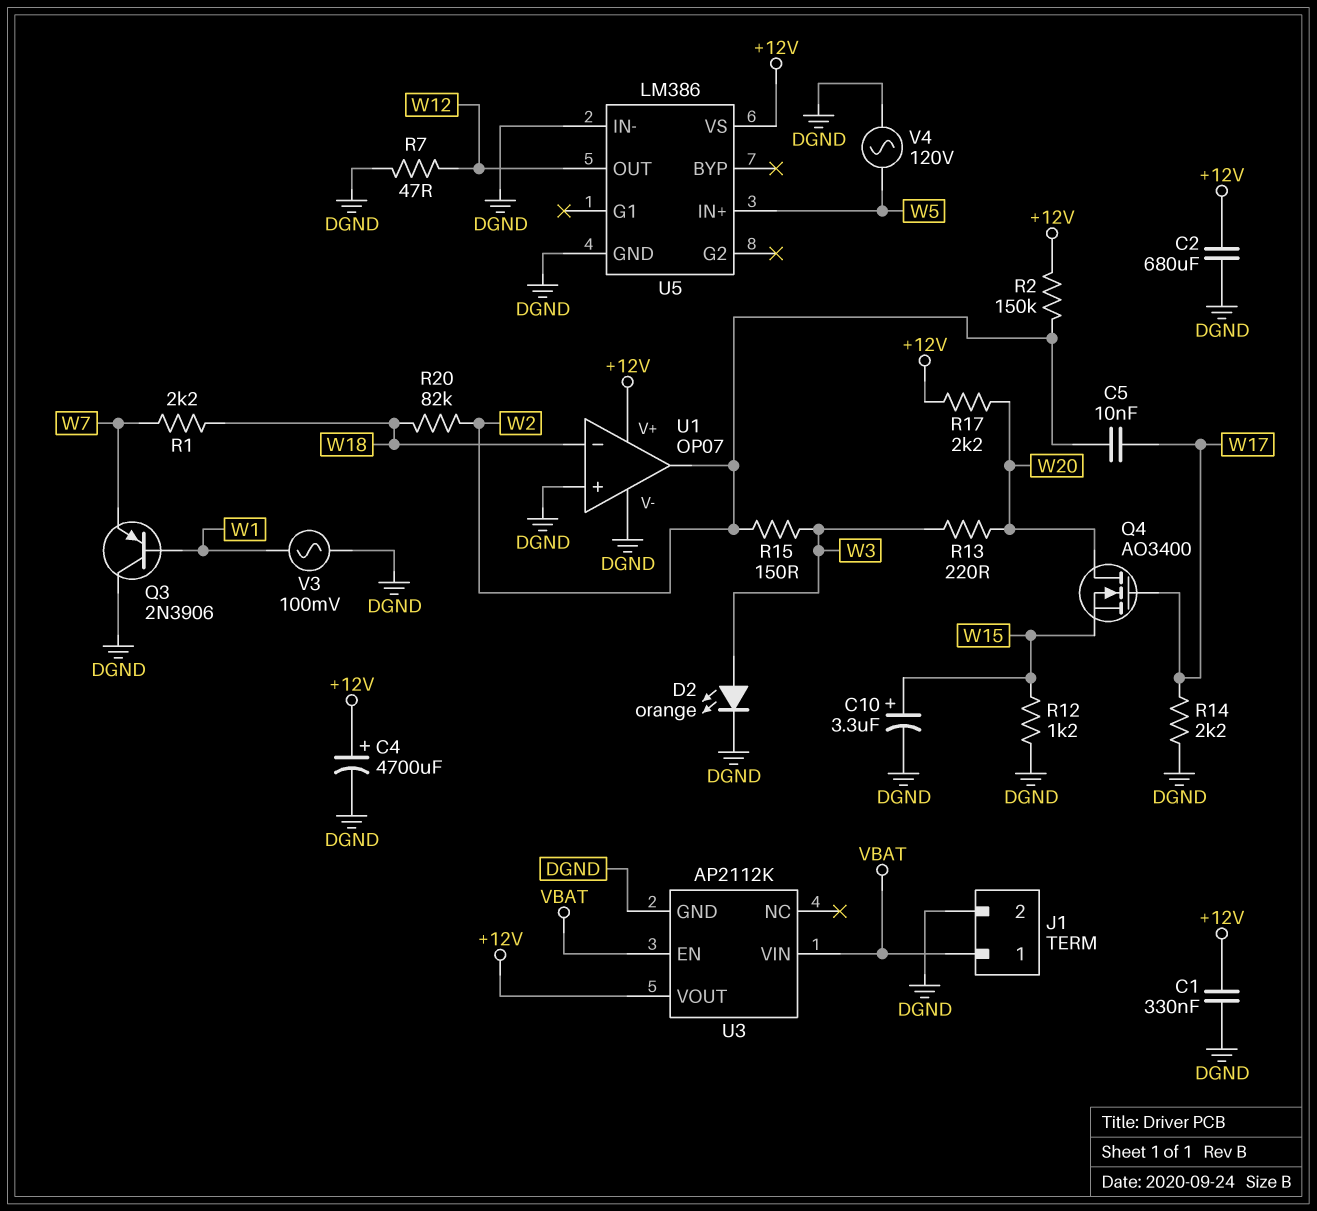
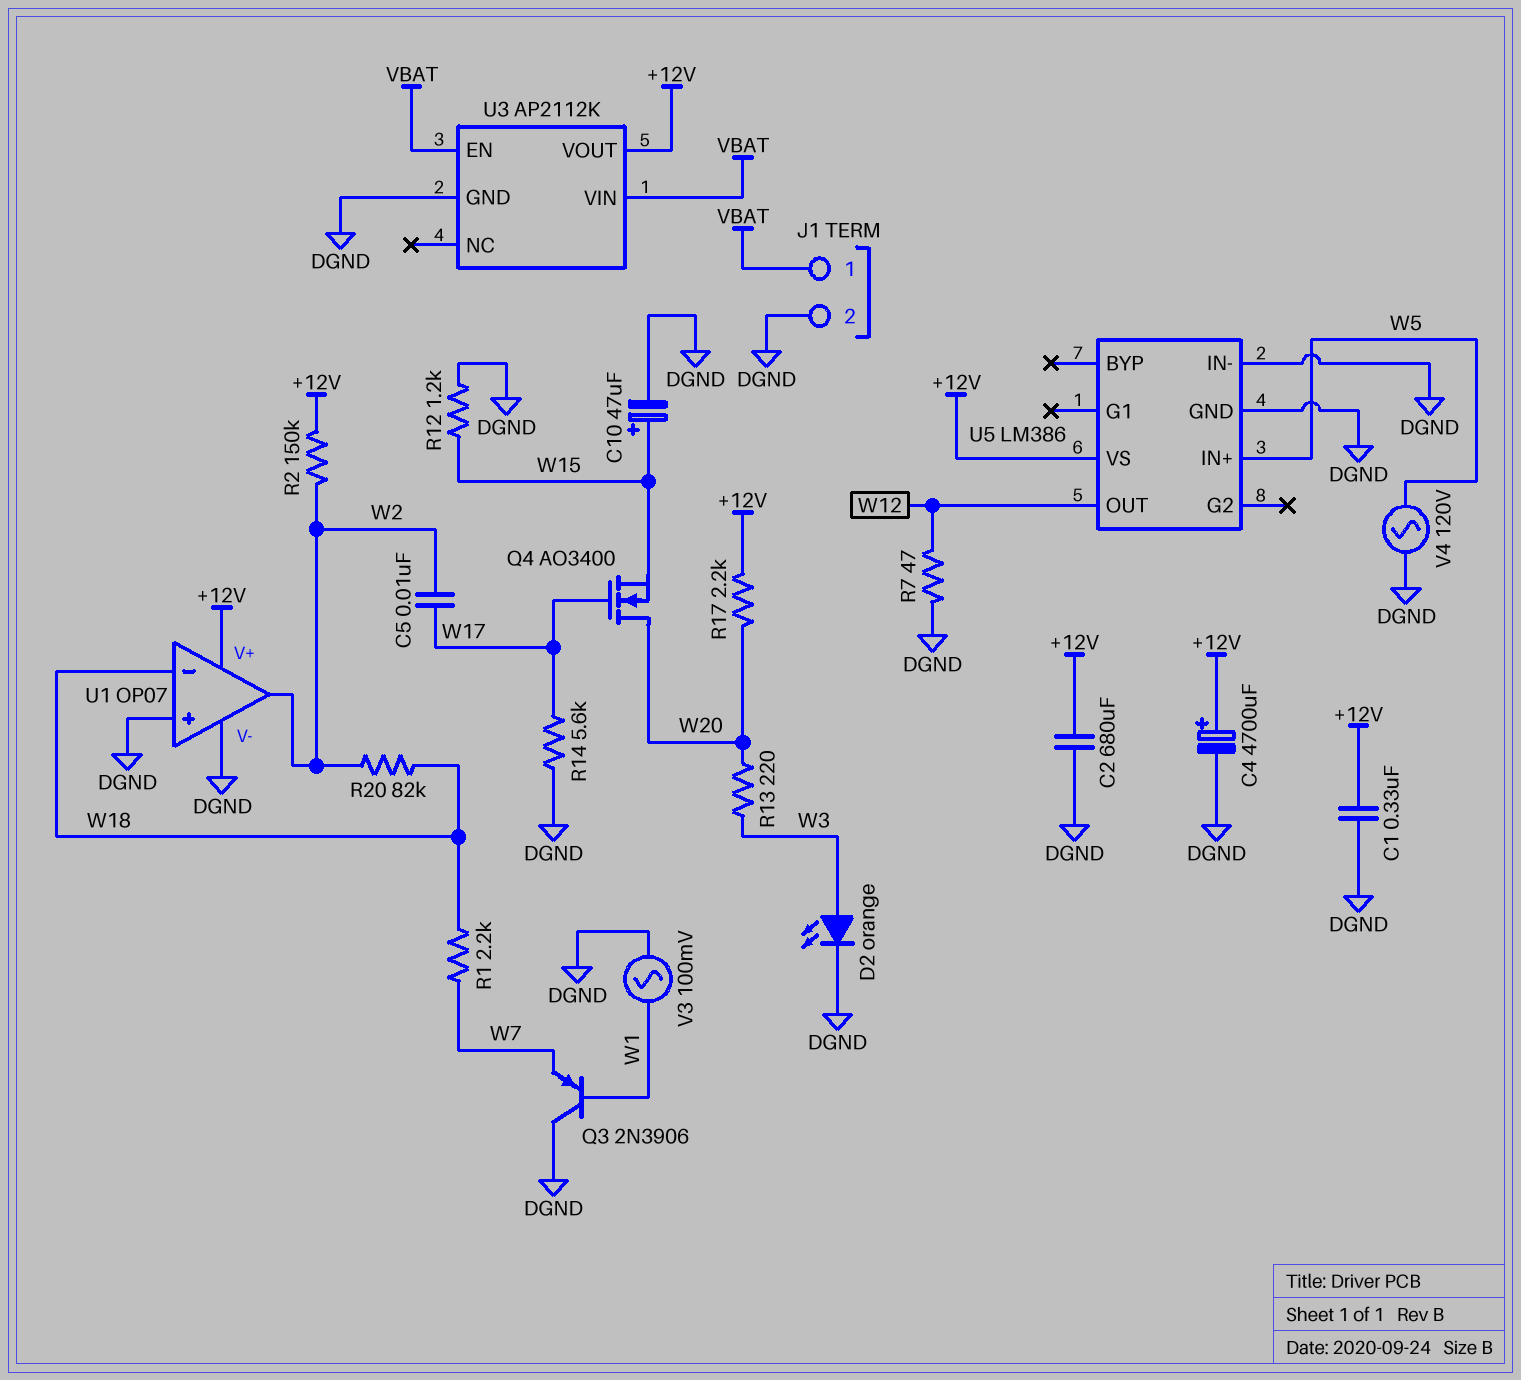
C10: 3.3uF (plus W15, minus DGND) -> 47uF (plus W15, minus DGND)
R14: 2.2k (DGND, W17) -> 5.6k (DGND, W17)
R15: 150 (W2, W3) -> none

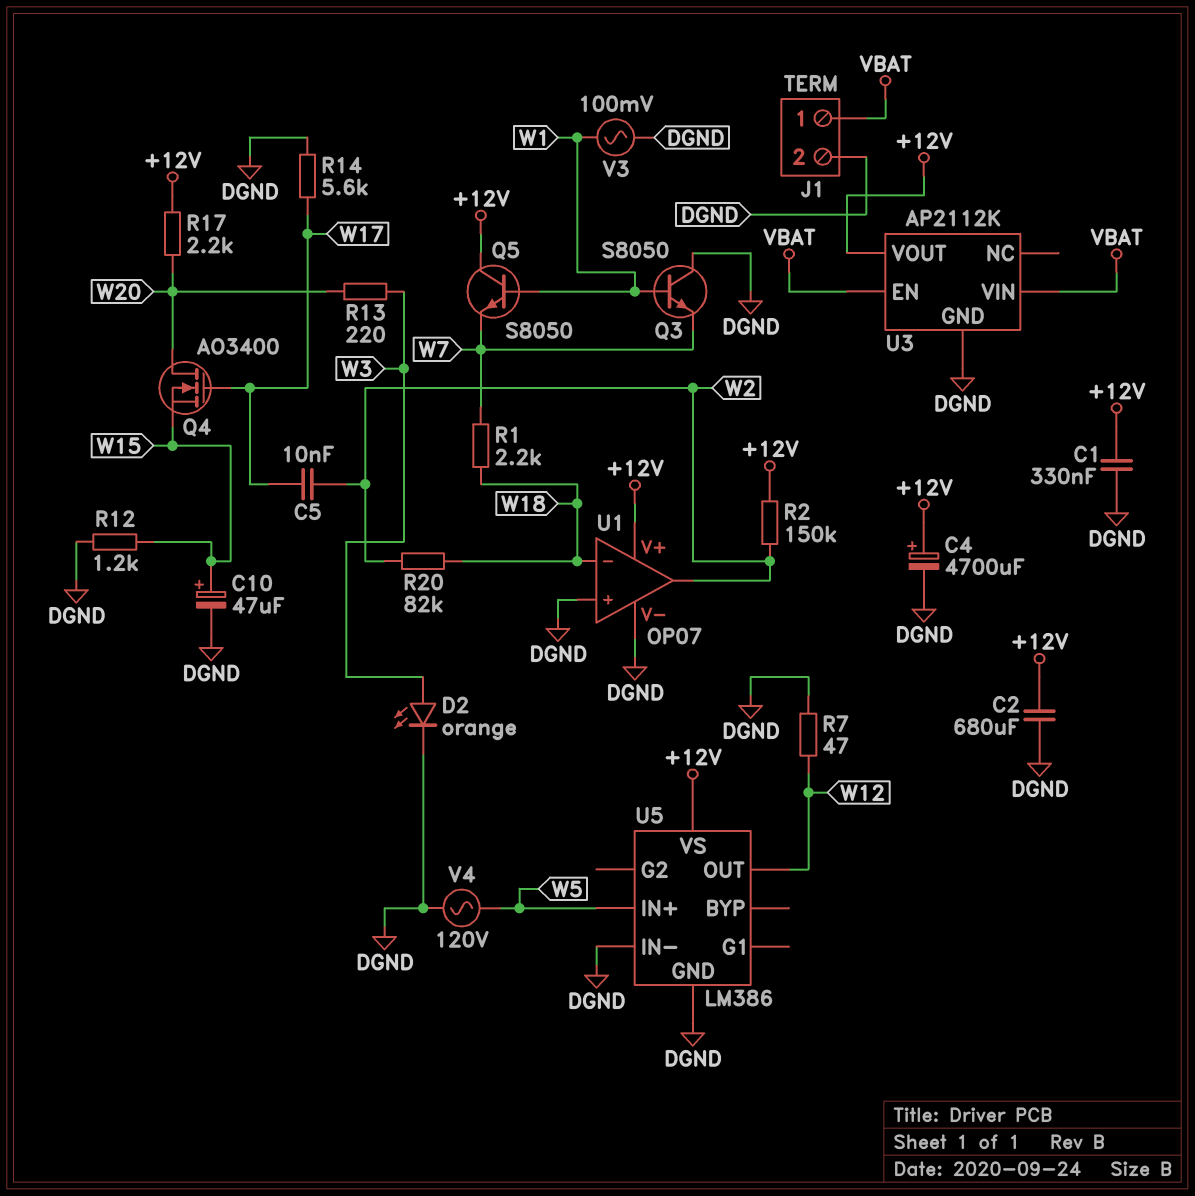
Q3: PNP 2N3906 (B W1, C DGND, E W7) -> NPN S8050 (B W1, C DGND, E W7)
Q5: none -> NPN S8050 (B W1, C +12V, E W7)

